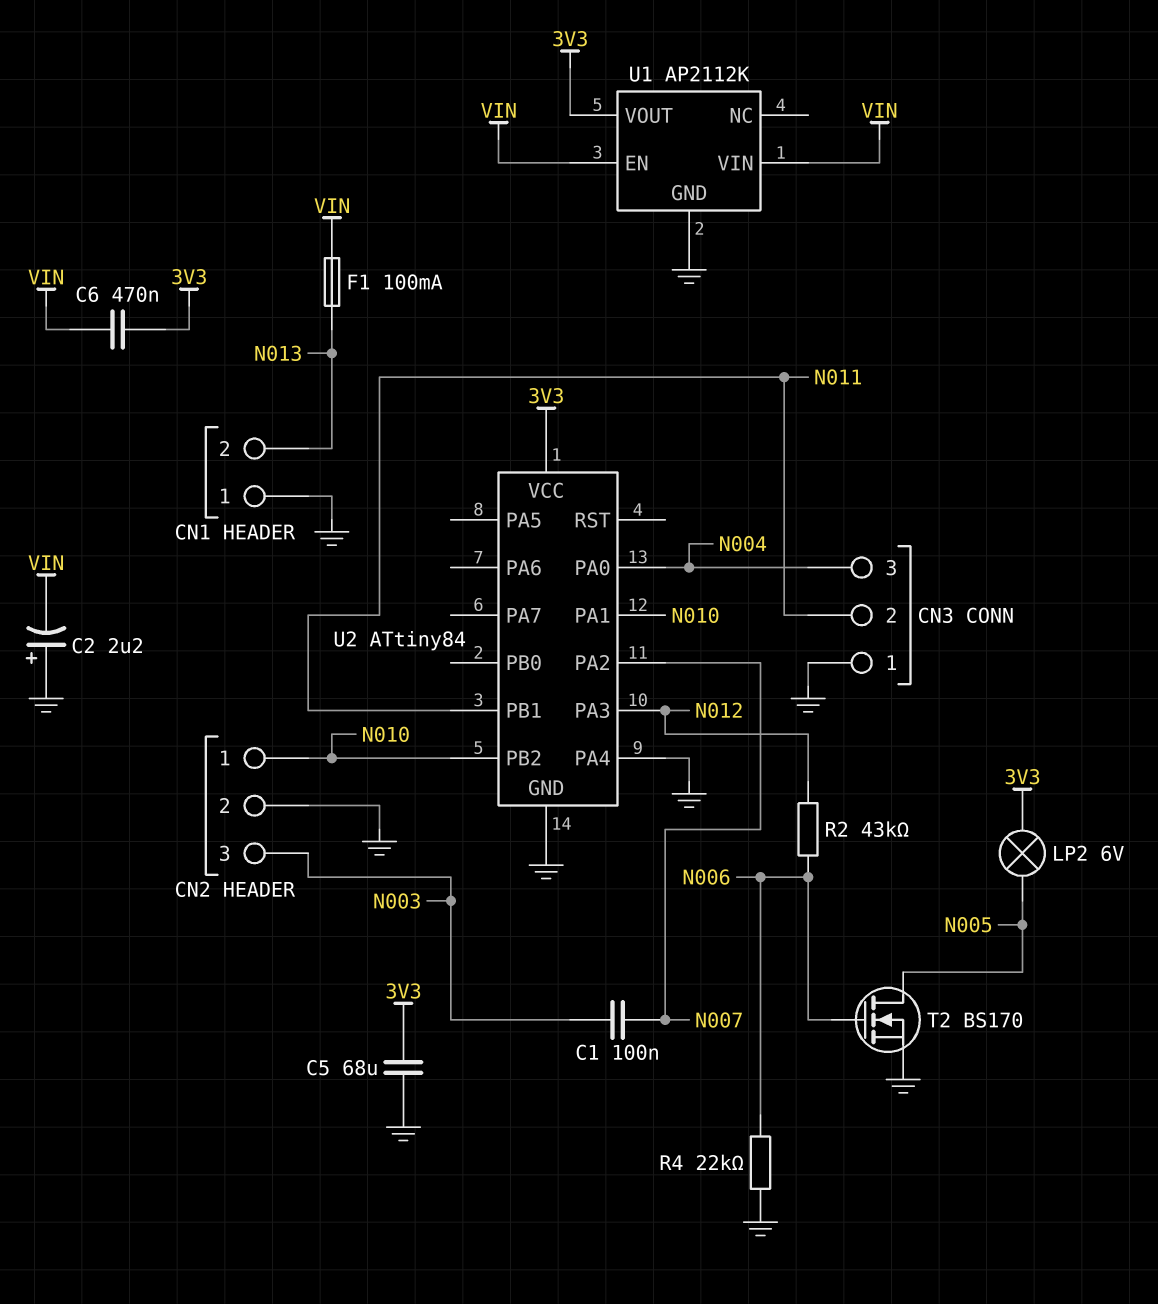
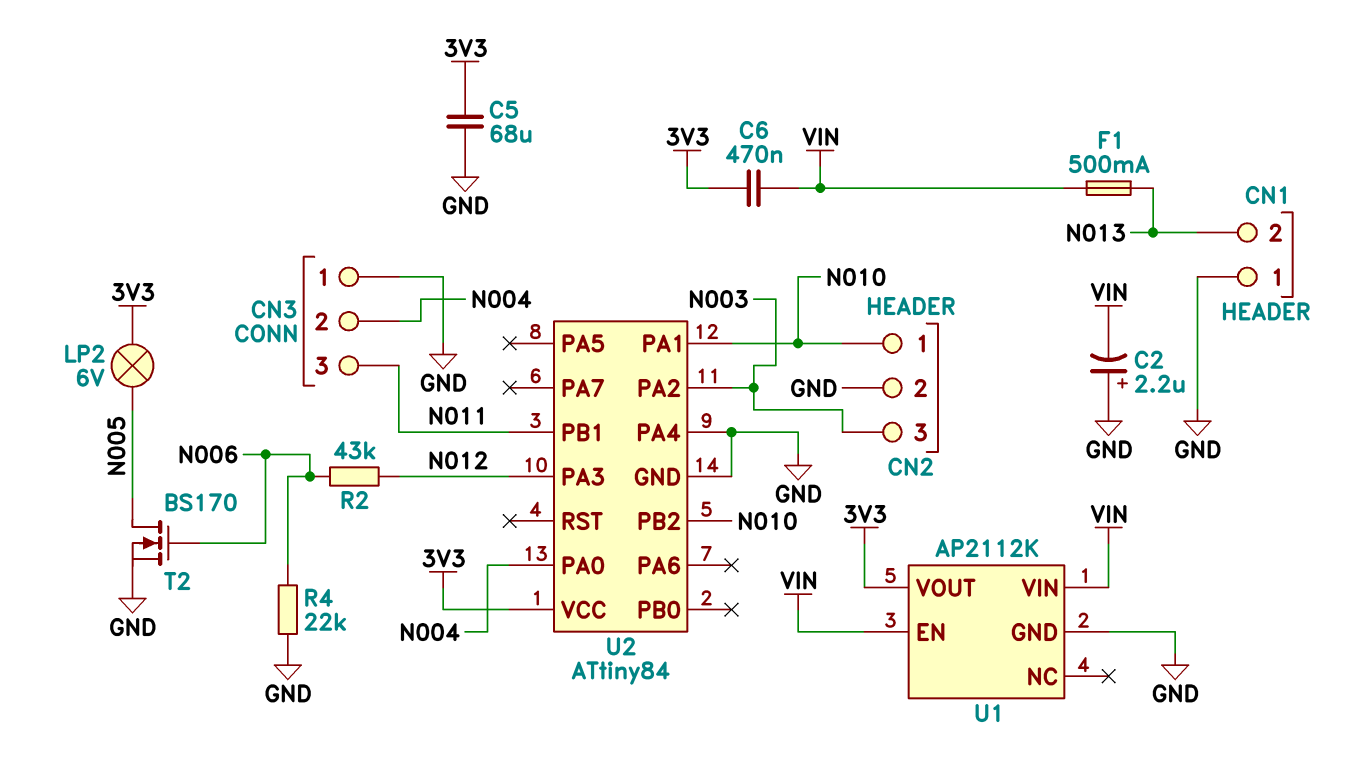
C1: 100nF (N003, N007) -> none
CN3 pin 2: N011 -> N004
CN3 pin 3: N004 -> N011
F1: 100mA (N013, VIN) -> 500mA (N013, VIN)
U2 pin PA2: N007 -> N003

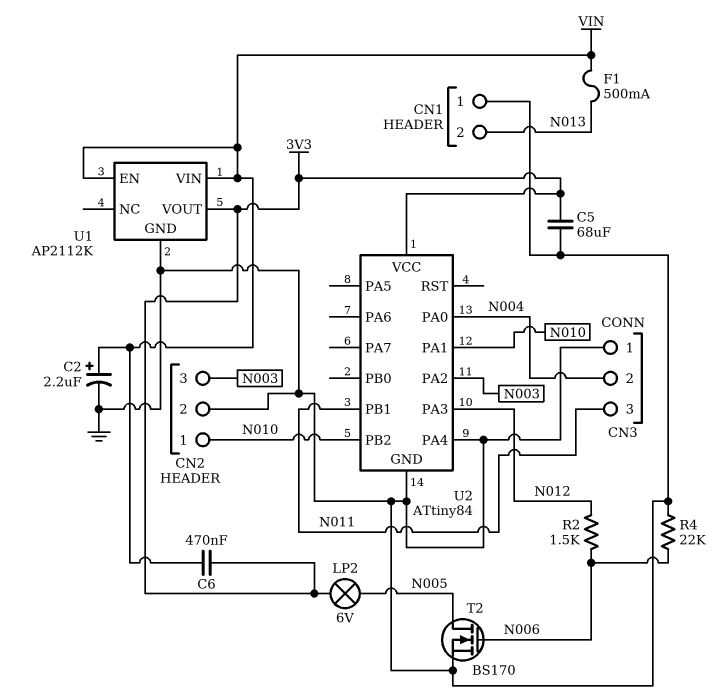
C2: 2.2uF (plus GND, minus VIN) -> 2.2uF (plus VIN, minus GND)
R2: 43k (N006, N012) -> 1.5k (N006, N012)

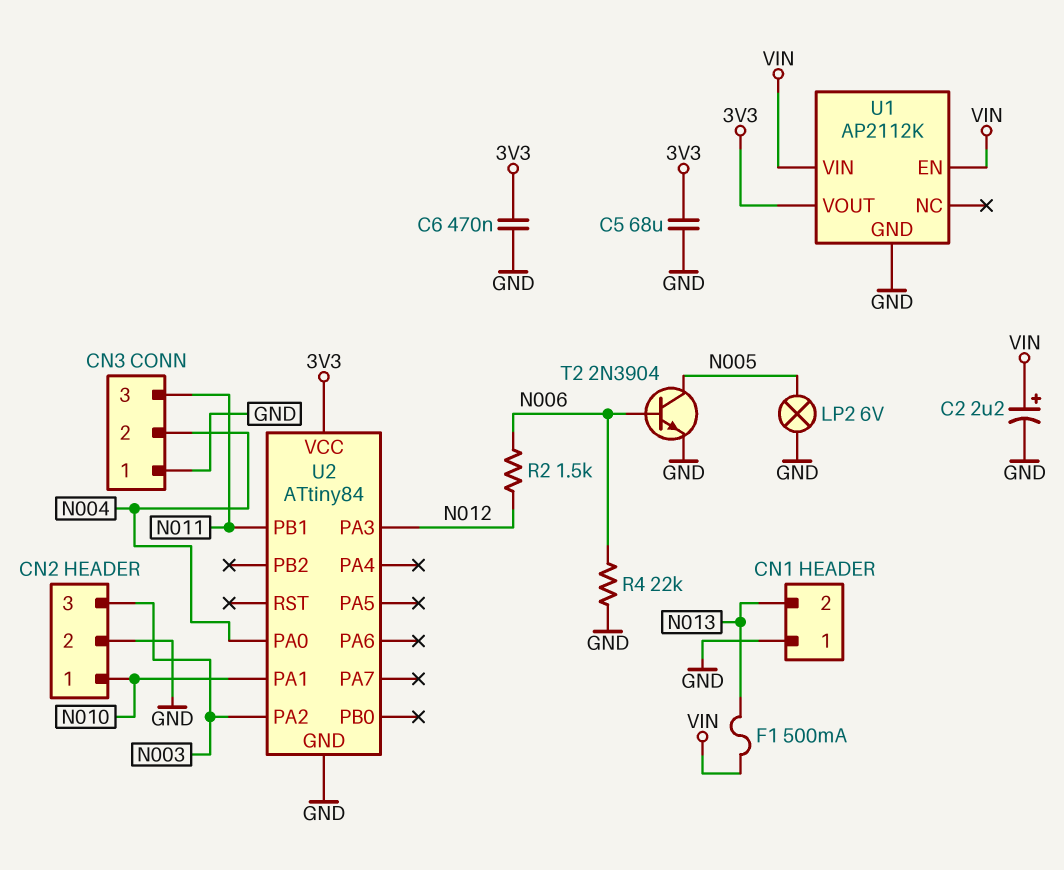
C6: 470nF (3V3, VIN) -> 470nF (3V3, GND)
LP2: lamp 6V (3V3, N005) -> lamp 6V (GND, N005)
T2: NMOS BS170 (G N006, D N005, S GND) -> NPN 2N3904 (B N006, C N005, E GND)
U2 pin PA4: GND -> none
U2 pin PB2: N010 -> none

